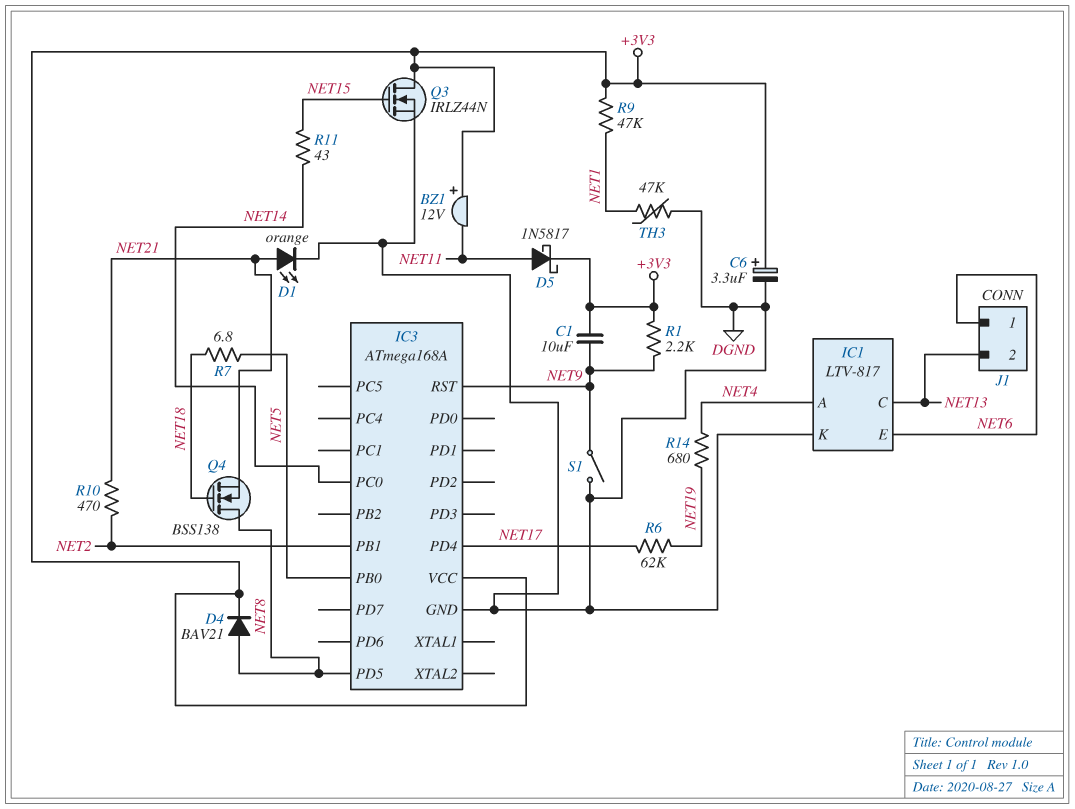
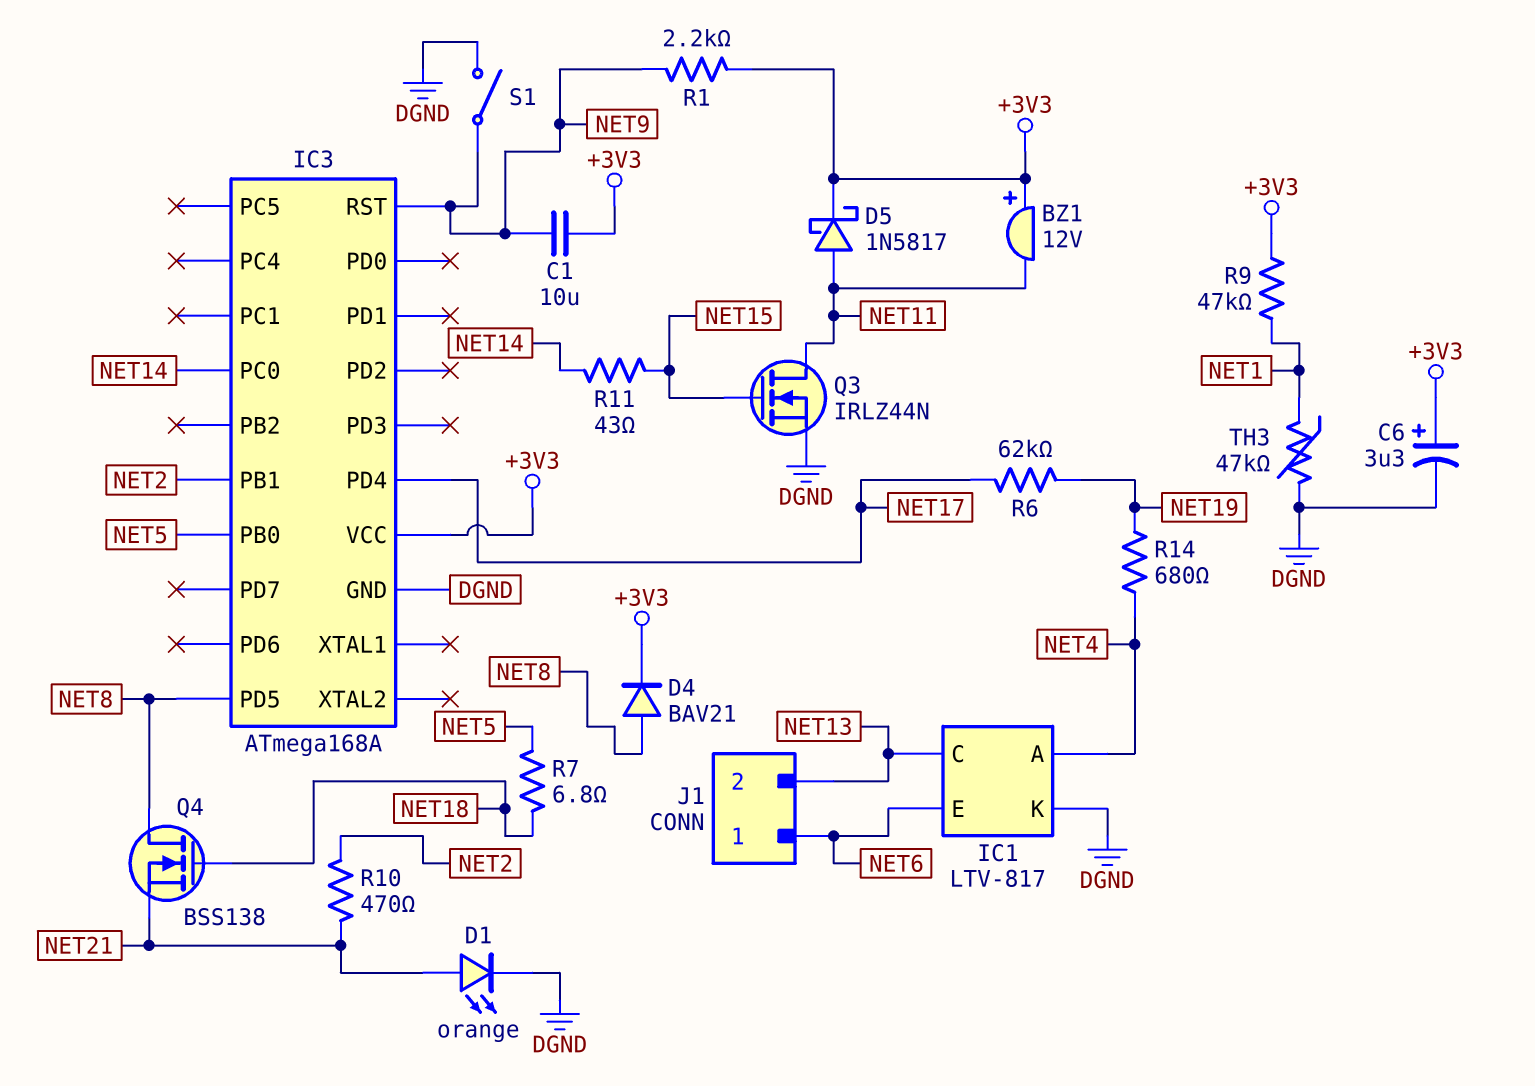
Q3: NMOS IRLZ44N (G NET15, D +3V3, S DGND) -> NMOS IRLZ44N (G NET15, D NET11, S DGND)

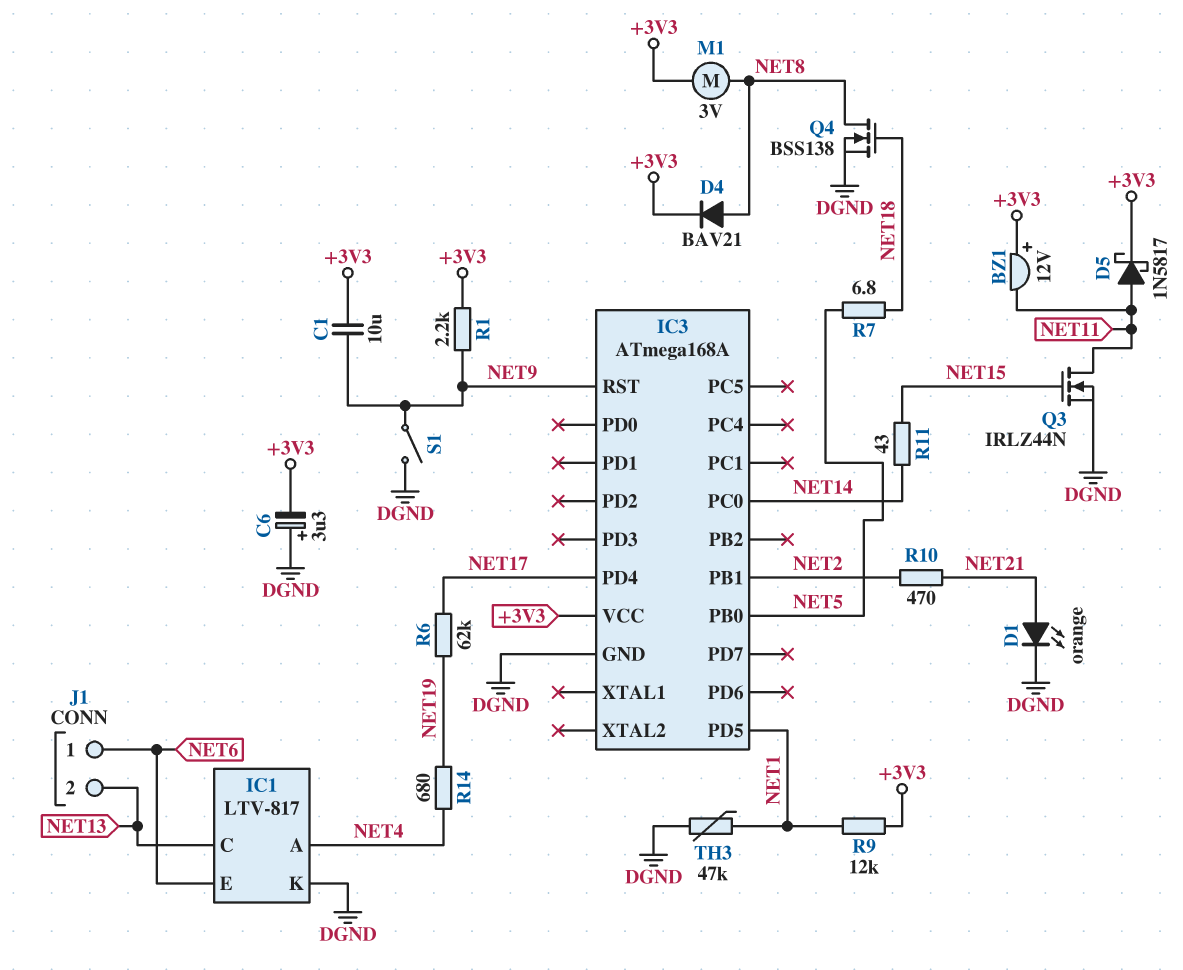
C6: 3.3uF (plus +3V3, minus DGND) -> 3.3uF (plus DGND, minus +3V3)
IC3 pin PD5: NET8 -> NET1
M1: none -> motor 3V (+3V3, NET8)
Q4: NMOS BSS138 (G NET18, D NET8, S NET21) -> NMOS BSS138 (G NET18, D NET8, S DGND)
R9: 47k (+3V3, NET1) -> 12k (+3V3, NET1)

